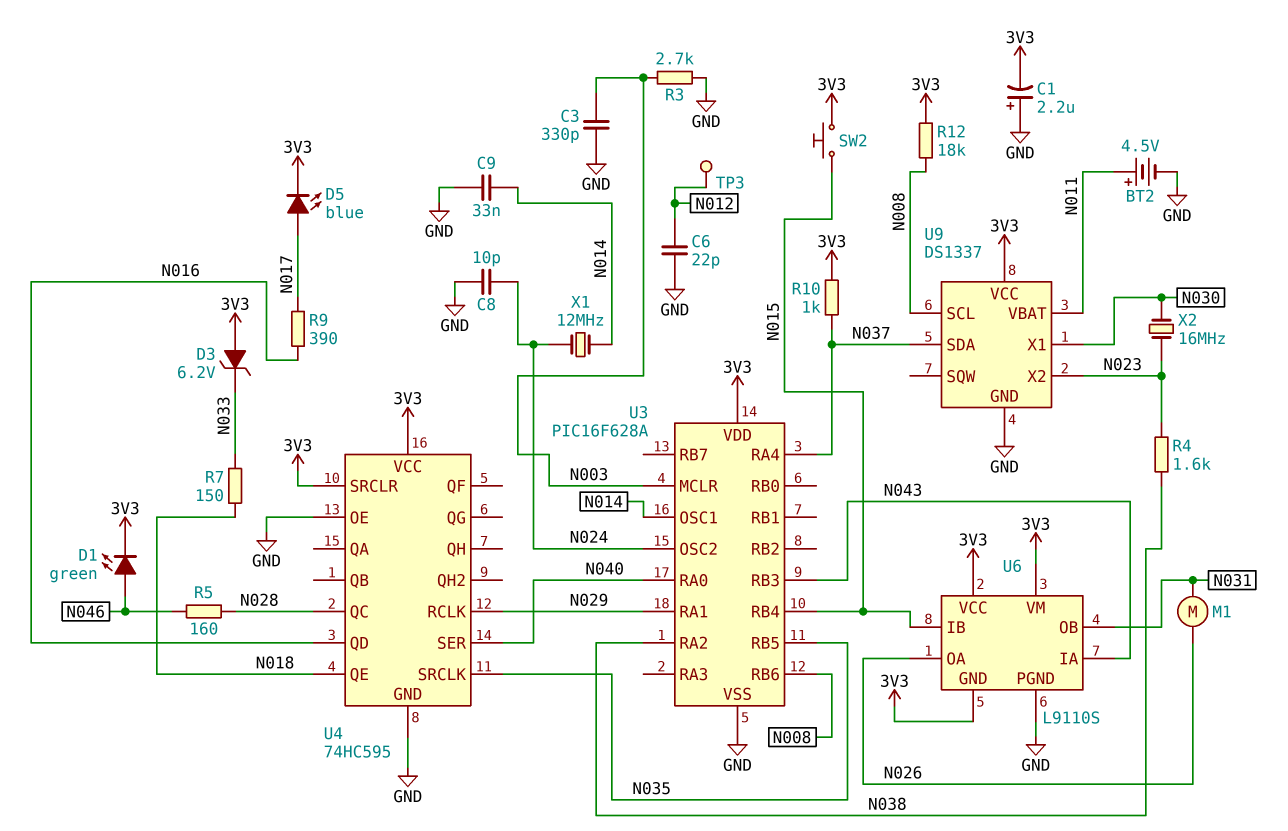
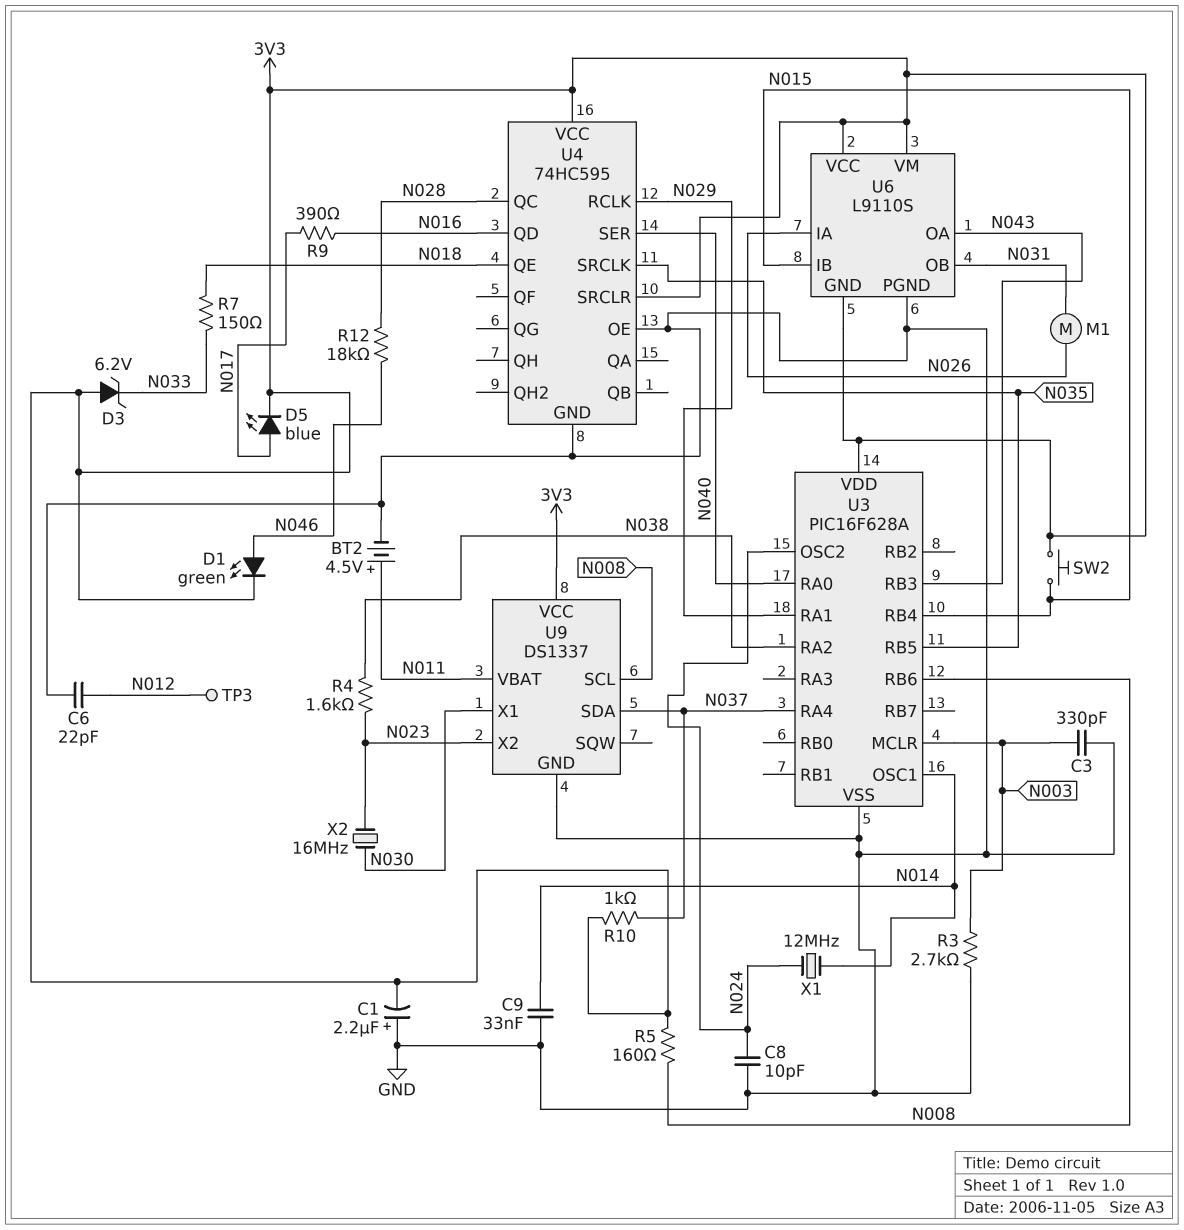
R5: 160 (N028, N046) -> 160 (3V3, N008)
R12: 18k (3V3, N008) -> 18k (N028, N046)
U6 pin IA: N043 -> N026
U6 pin OA: N026 -> N043

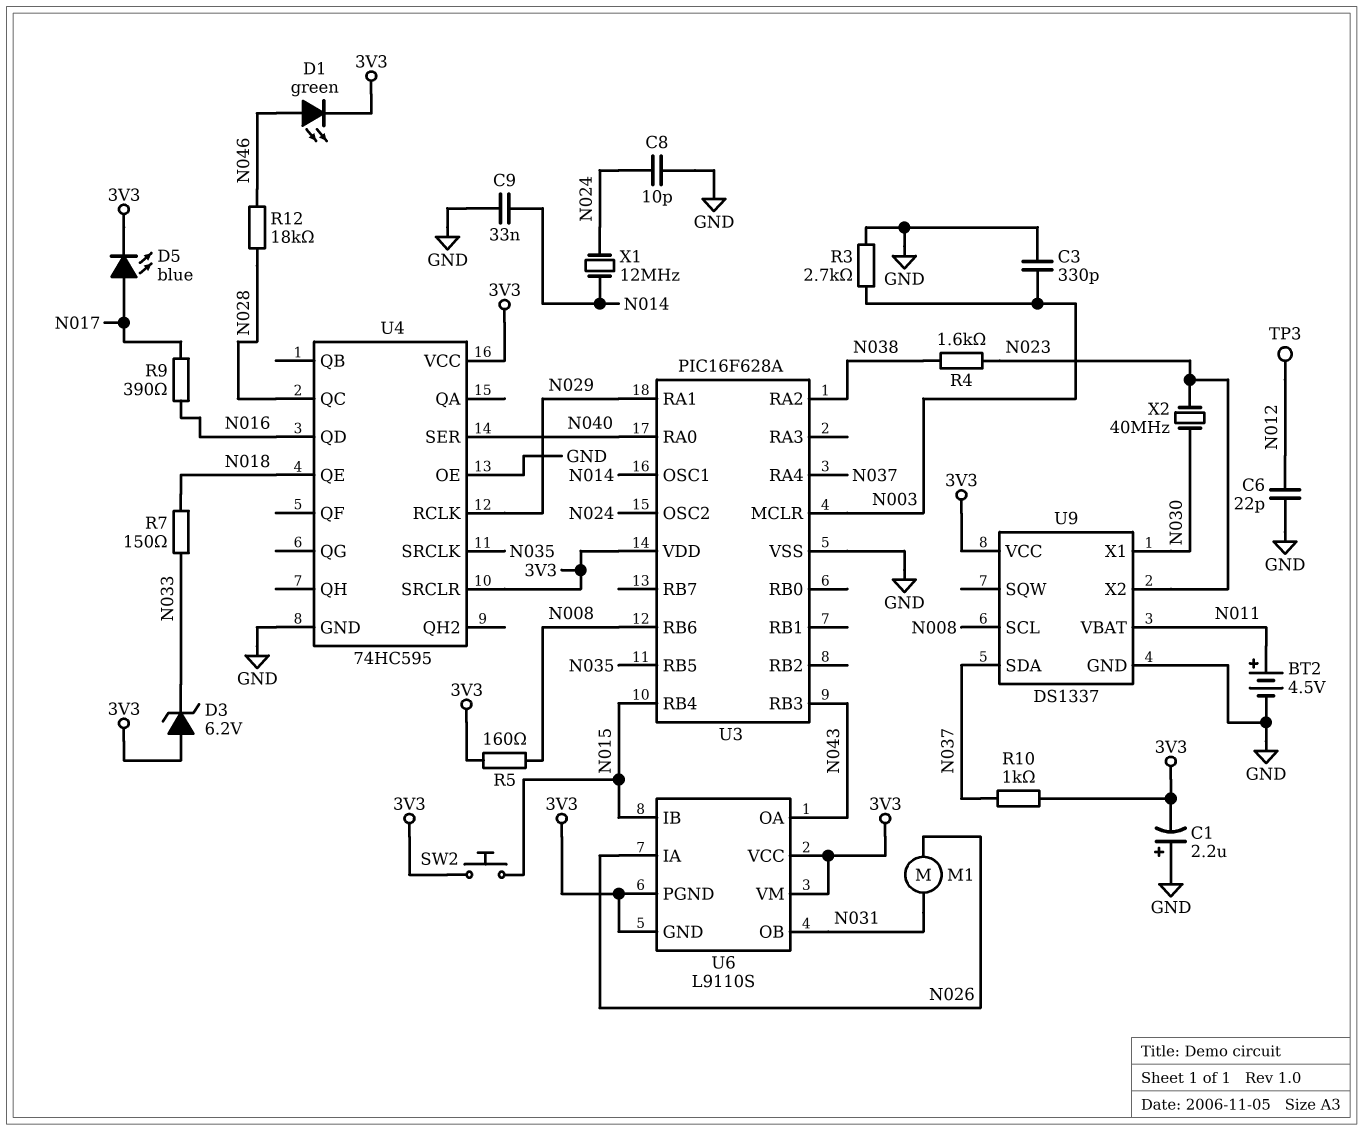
U6 pin PGND: GND -> 3V3
X2: 16MHz (N023, N030) -> 40MHz (N023, N030)

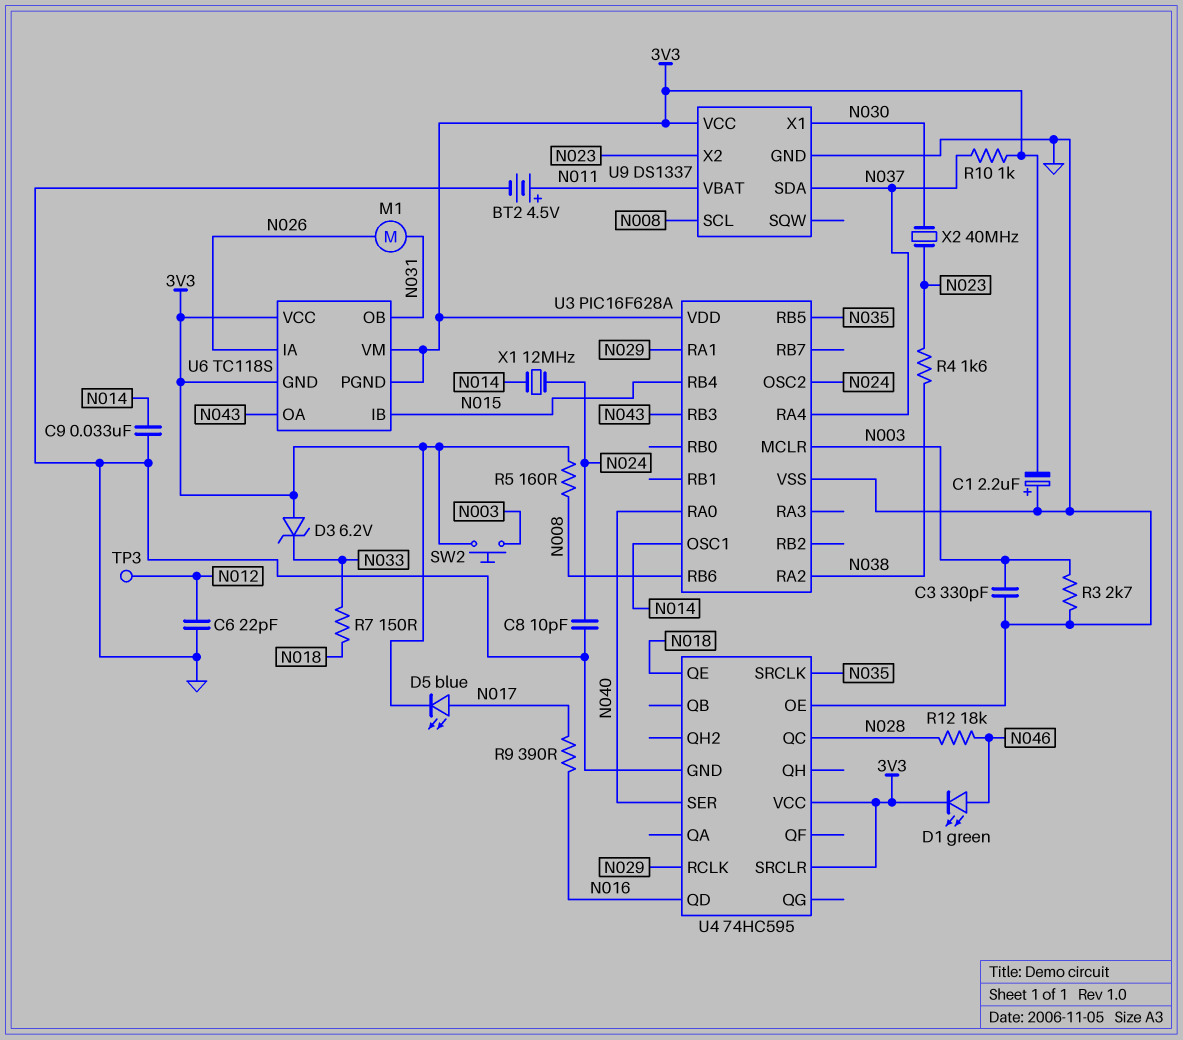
SW2: button (3V3, N015) -> button (3V3, N003)
U6: L9110S -> TC118S

